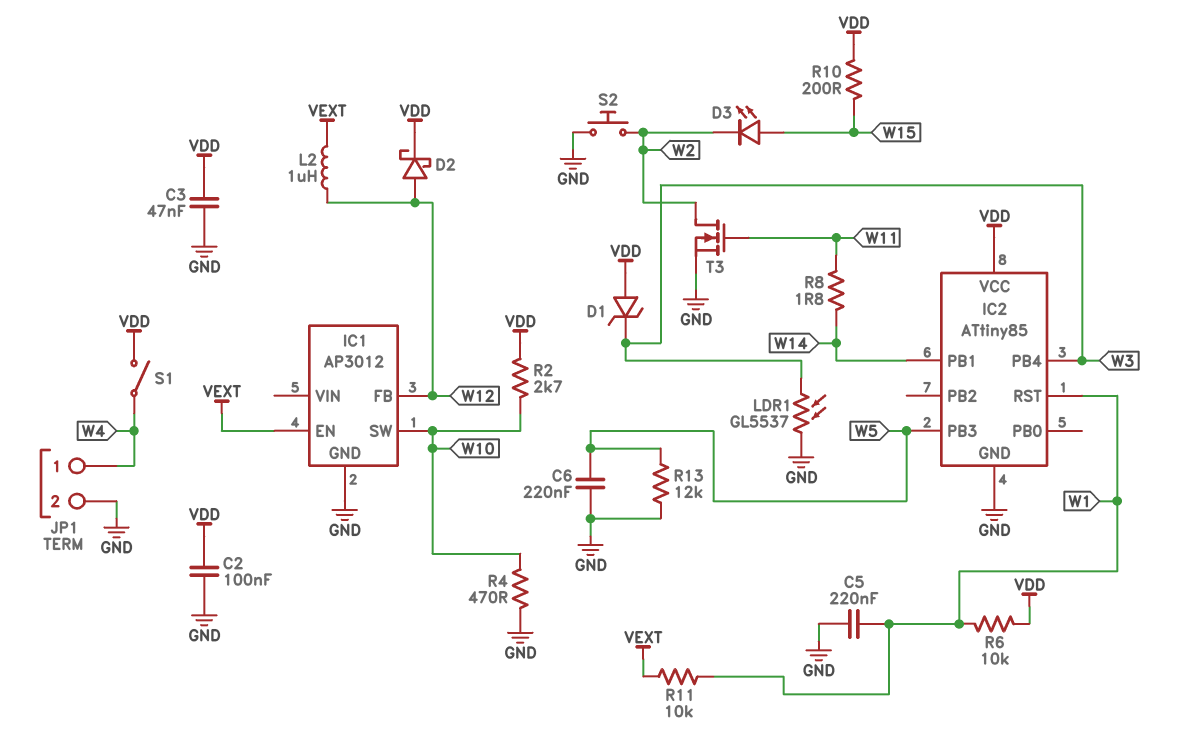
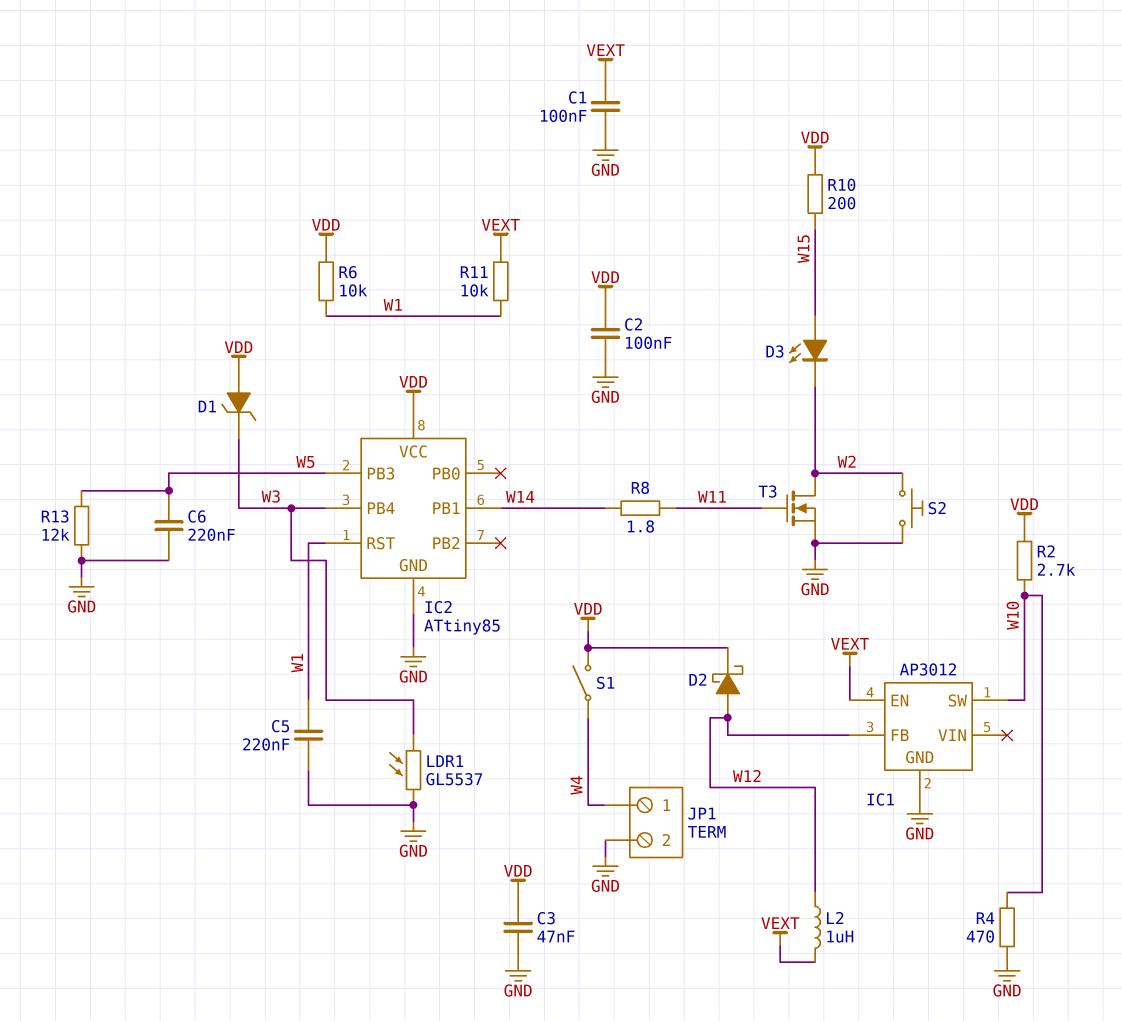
C1: none -> 100nF (GND, VEXT)

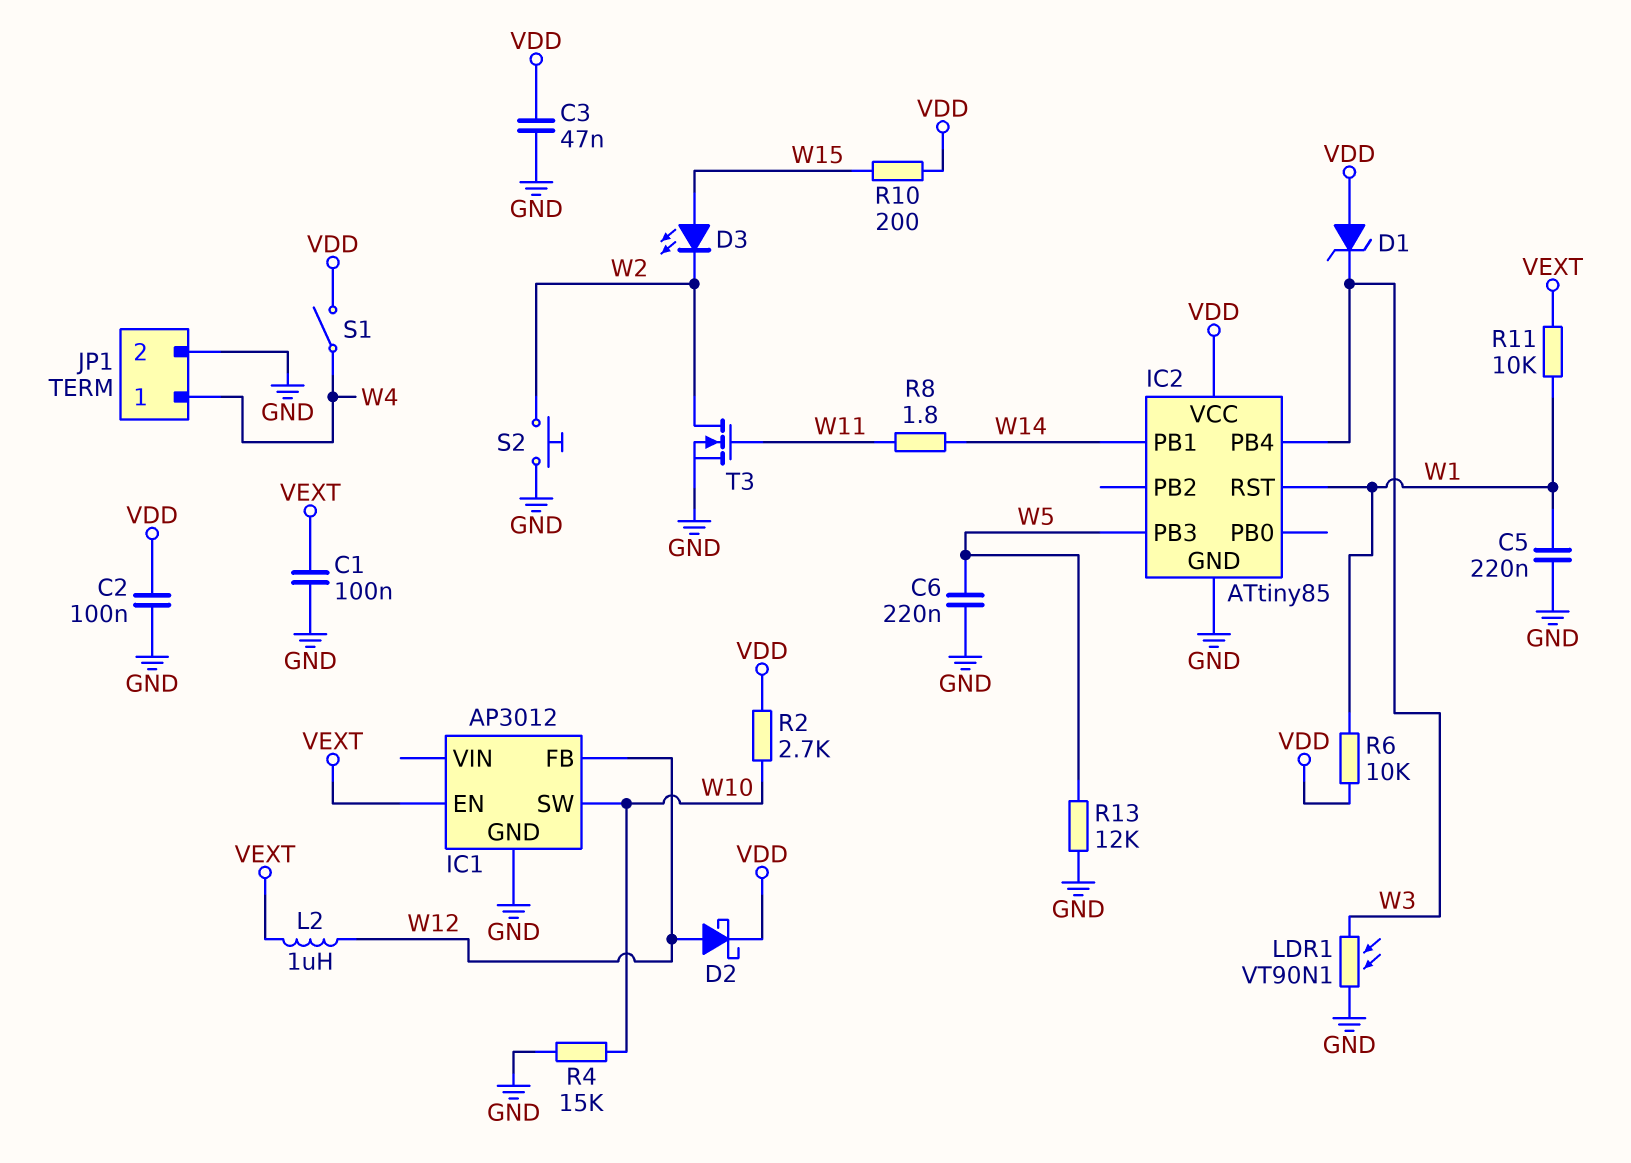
LDR1: GL5537 (GND, W3) -> VT90N1 (GND, W3)
R4: 470 (GND, W10) -> 15k (GND, W10)

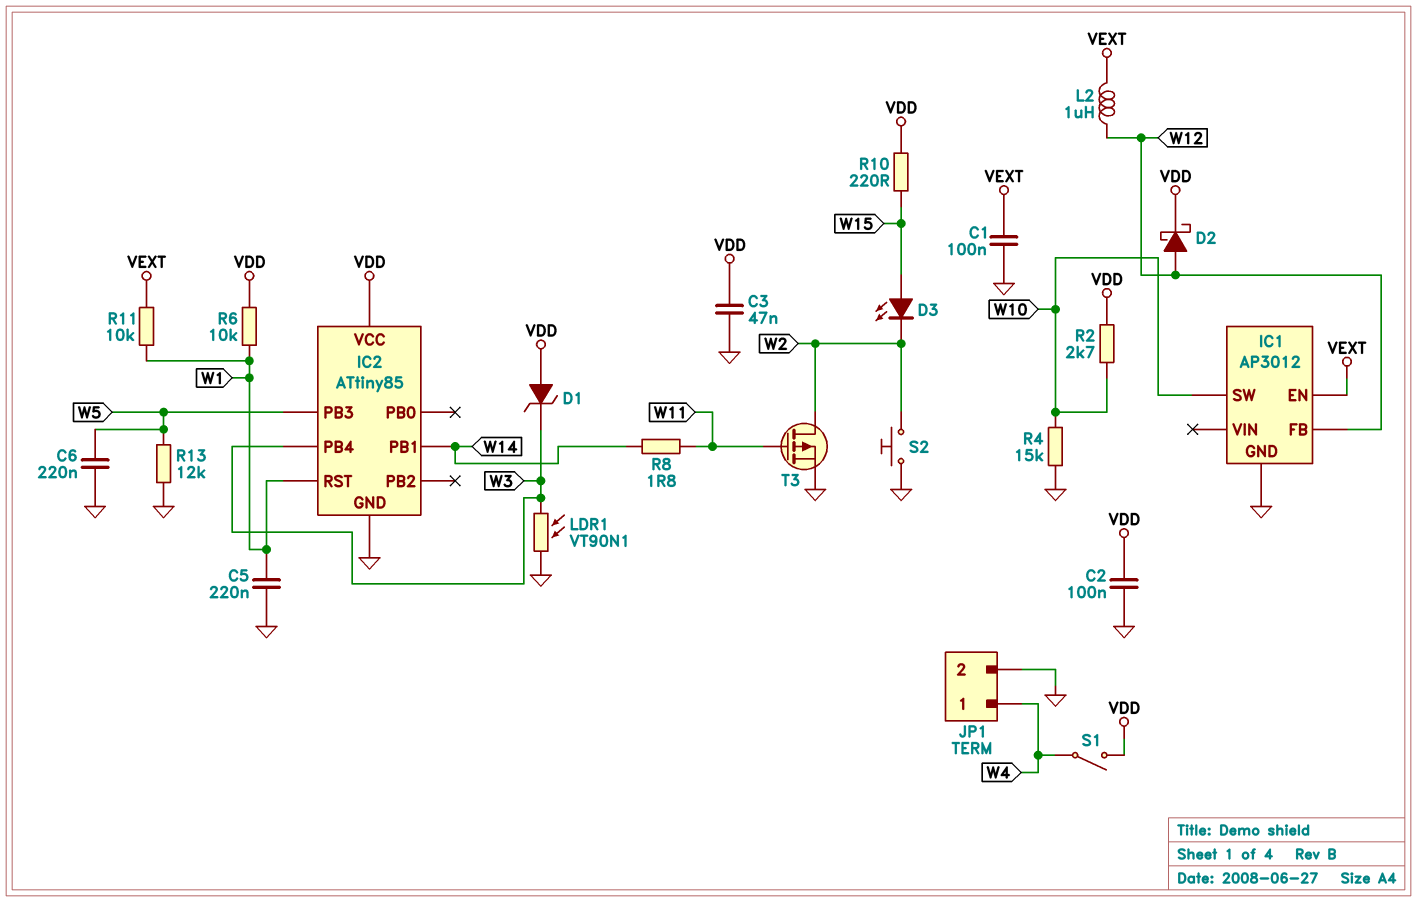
R10: 200 (VDD, W15) -> 220 (VDD, W15)
T3: NMOS (G W11, D W2, S GND) -> PMOS (G W11, D W2, S GND)

